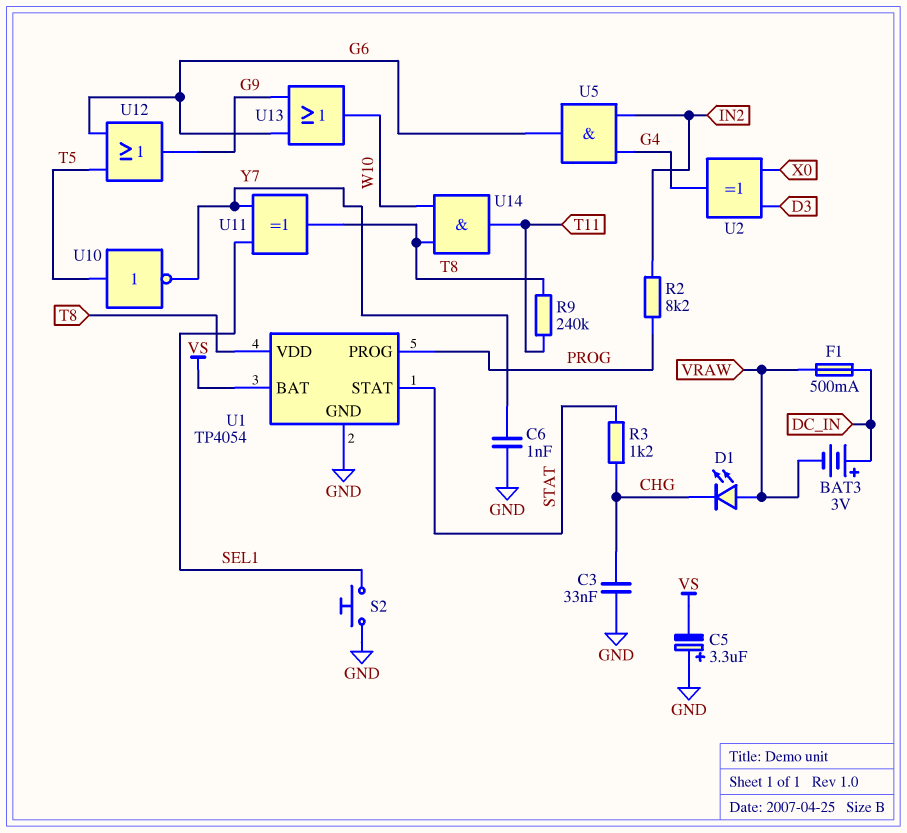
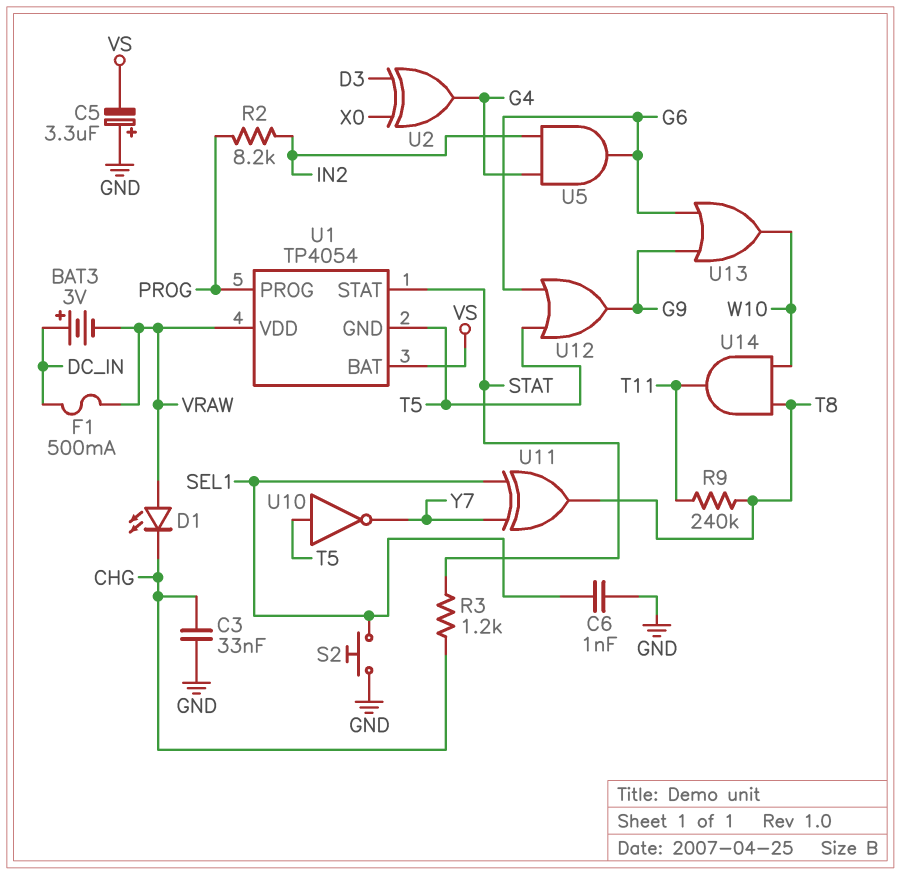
C6: 1nF (GND, Y7) -> 1nF (GND, SEL1)
U1 pin GND: GND -> T5
U1 pin VDD: T8 -> VRAW

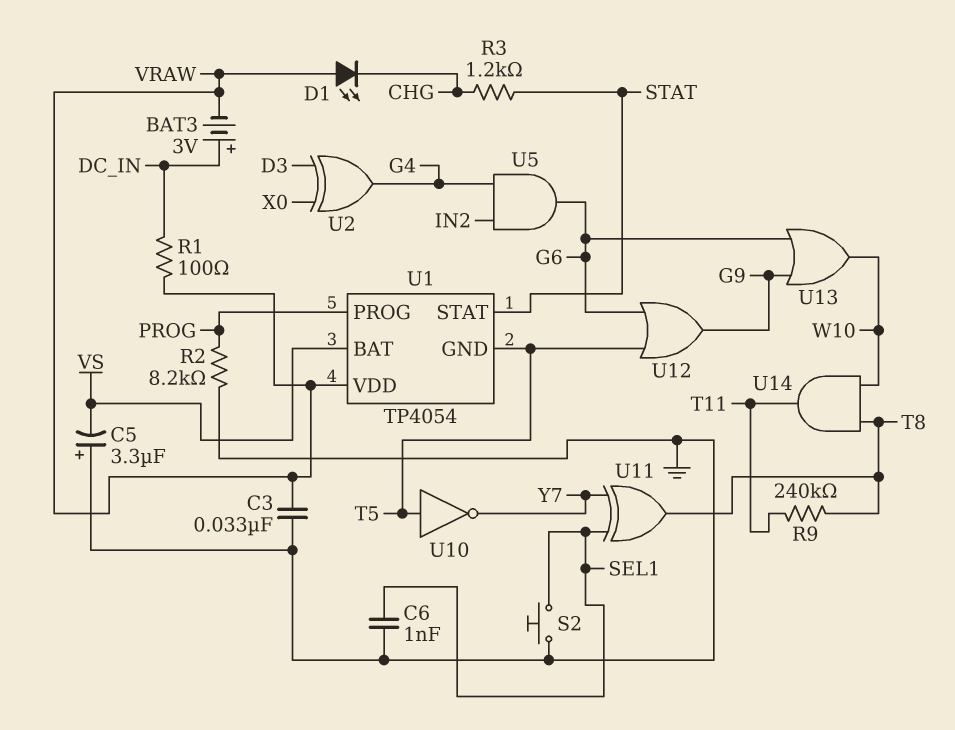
C3: 33nF (CHG, GND) -> 33nF (GND, VRAW)
F1: 500mA (DC_IN, VRAW) -> none
R1: none -> 100 (DC_IN, VRAW)
R2: 8.2k (IN2, PROG) -> 8.2k (GND, PROG)

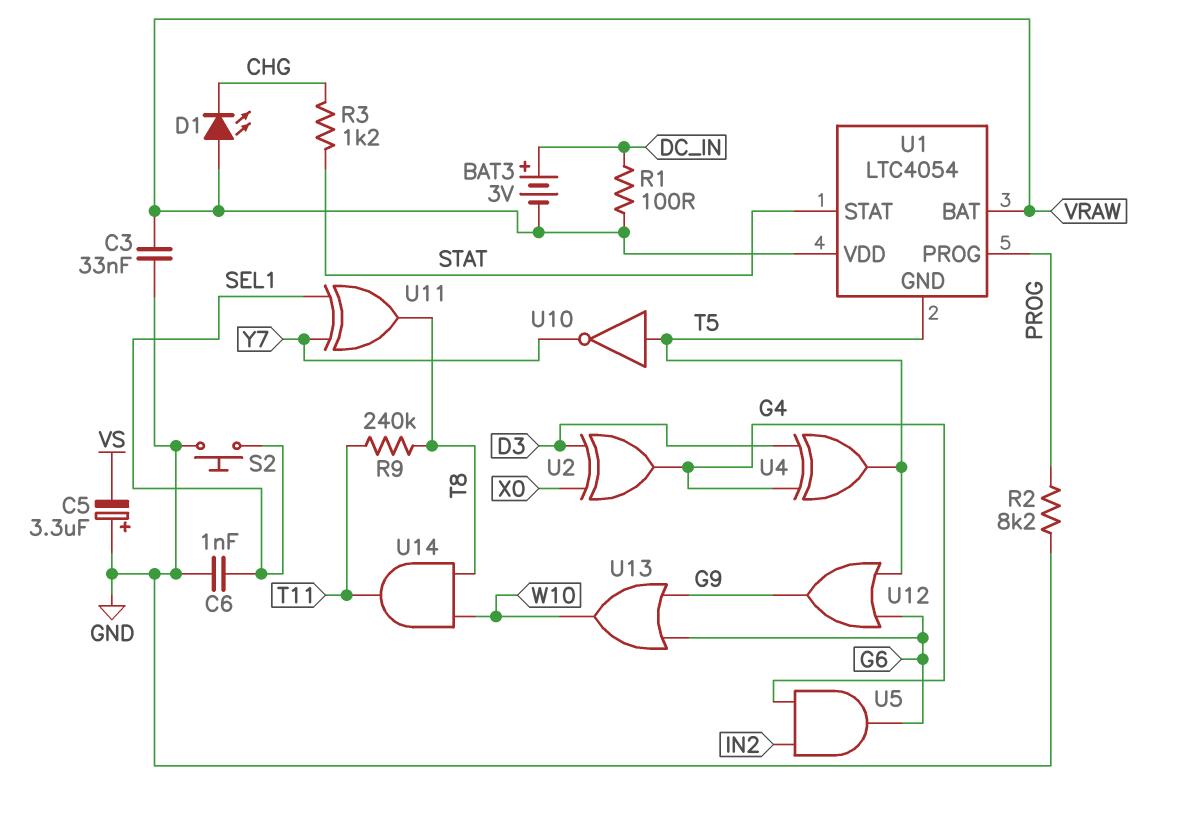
U1: TP4054 -> LTC4054
U1 pin BAT: VS -> VRAW
U4: none -> XOR (in D3, in G4, out T5)

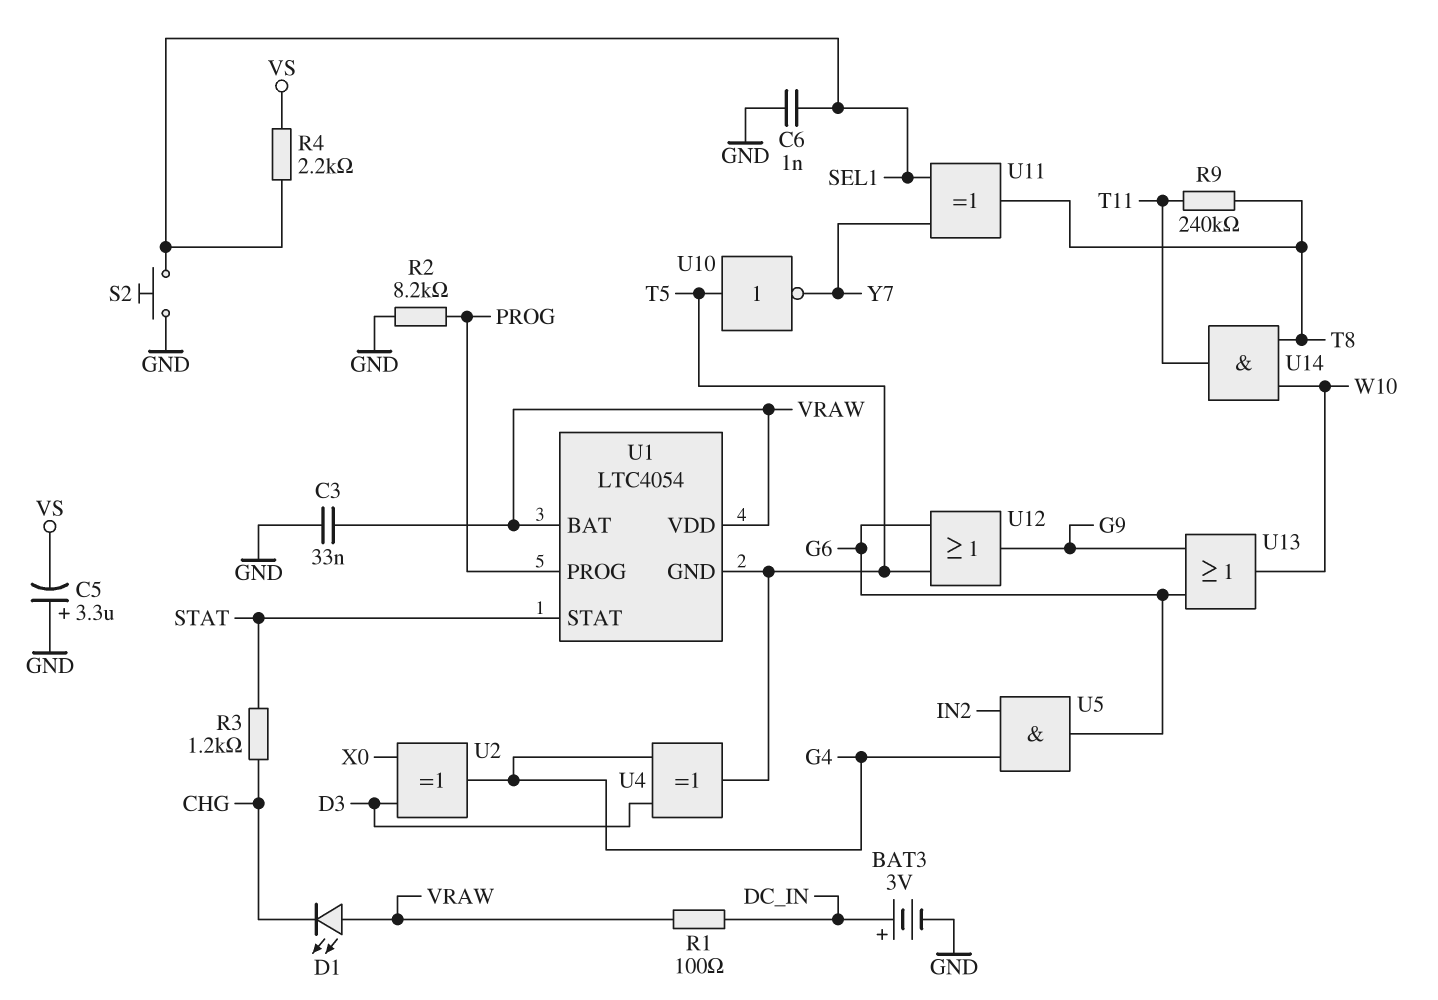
BAT3: 3V (plus DC_IN, minus VRAW) -> 3V (plus DC_IN, minus GND)
R4: none -> 2.2k (SEL1, VS)

